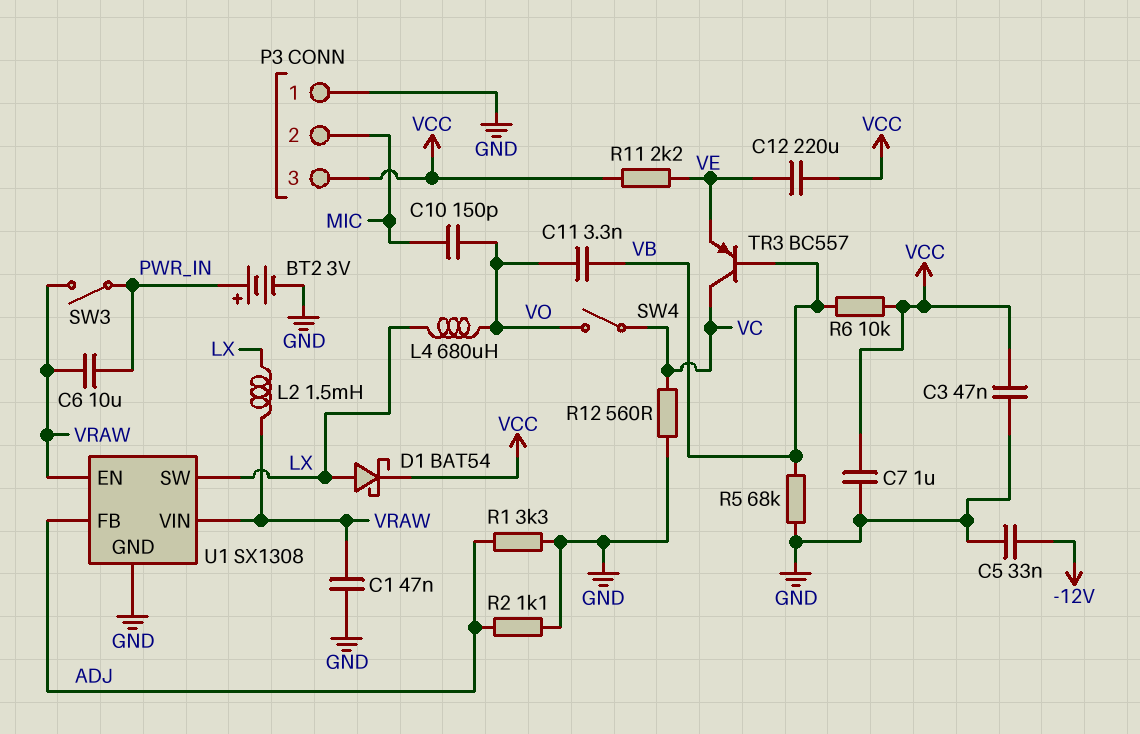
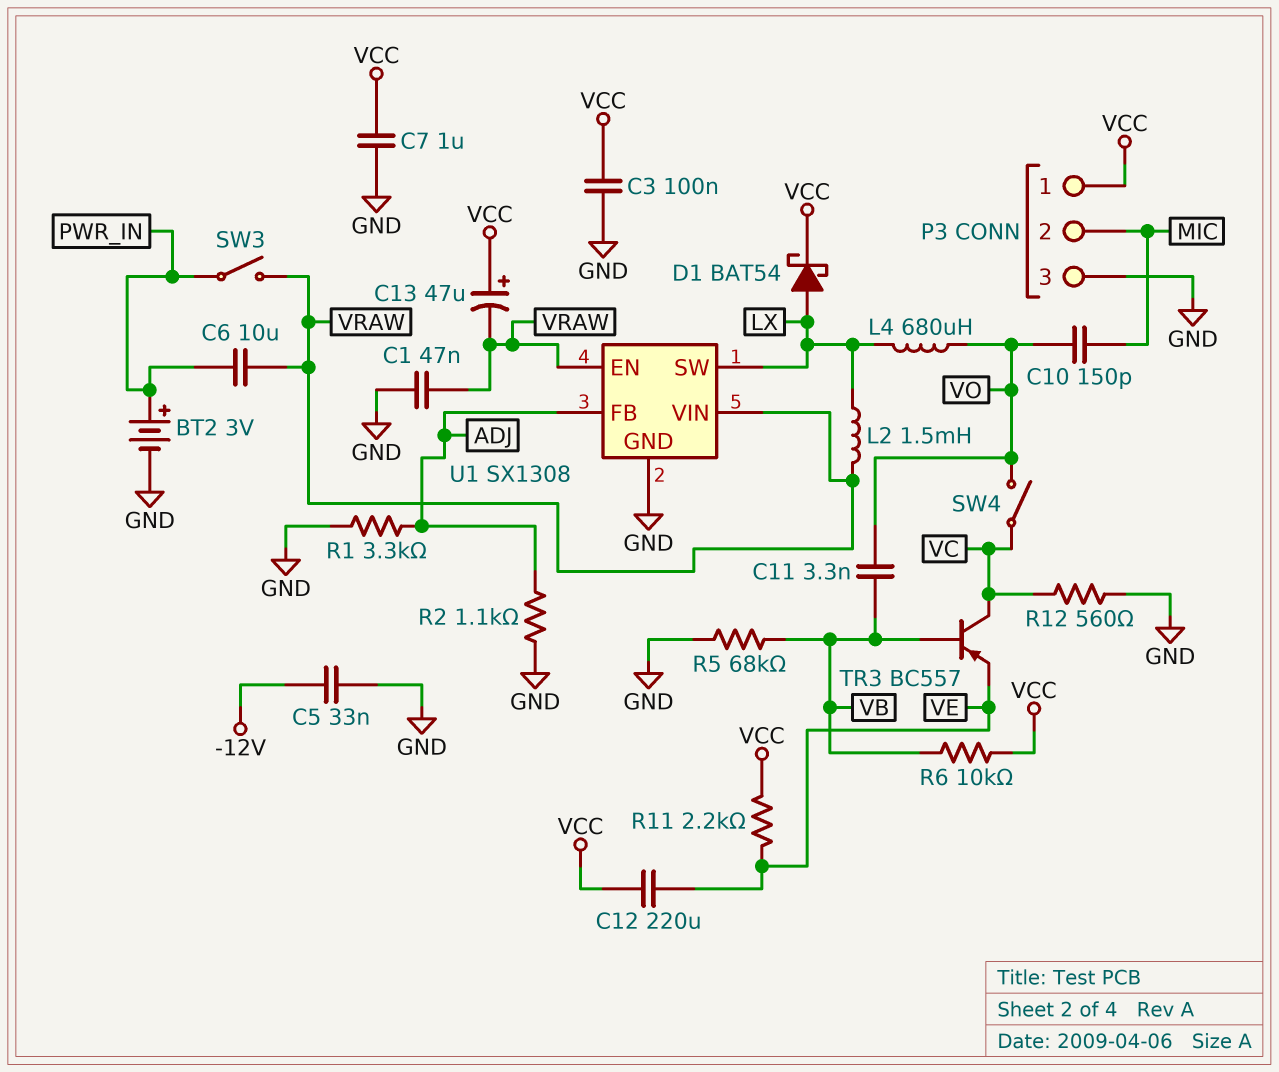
C3: 47nF (GND, VCC) -> 100nF (GND, VCC)
C13: none -> 47uF (plus VCC, minus VRAW)
P3 pin 1: GND -> VCC
P3 pin 3: VCC -> GND

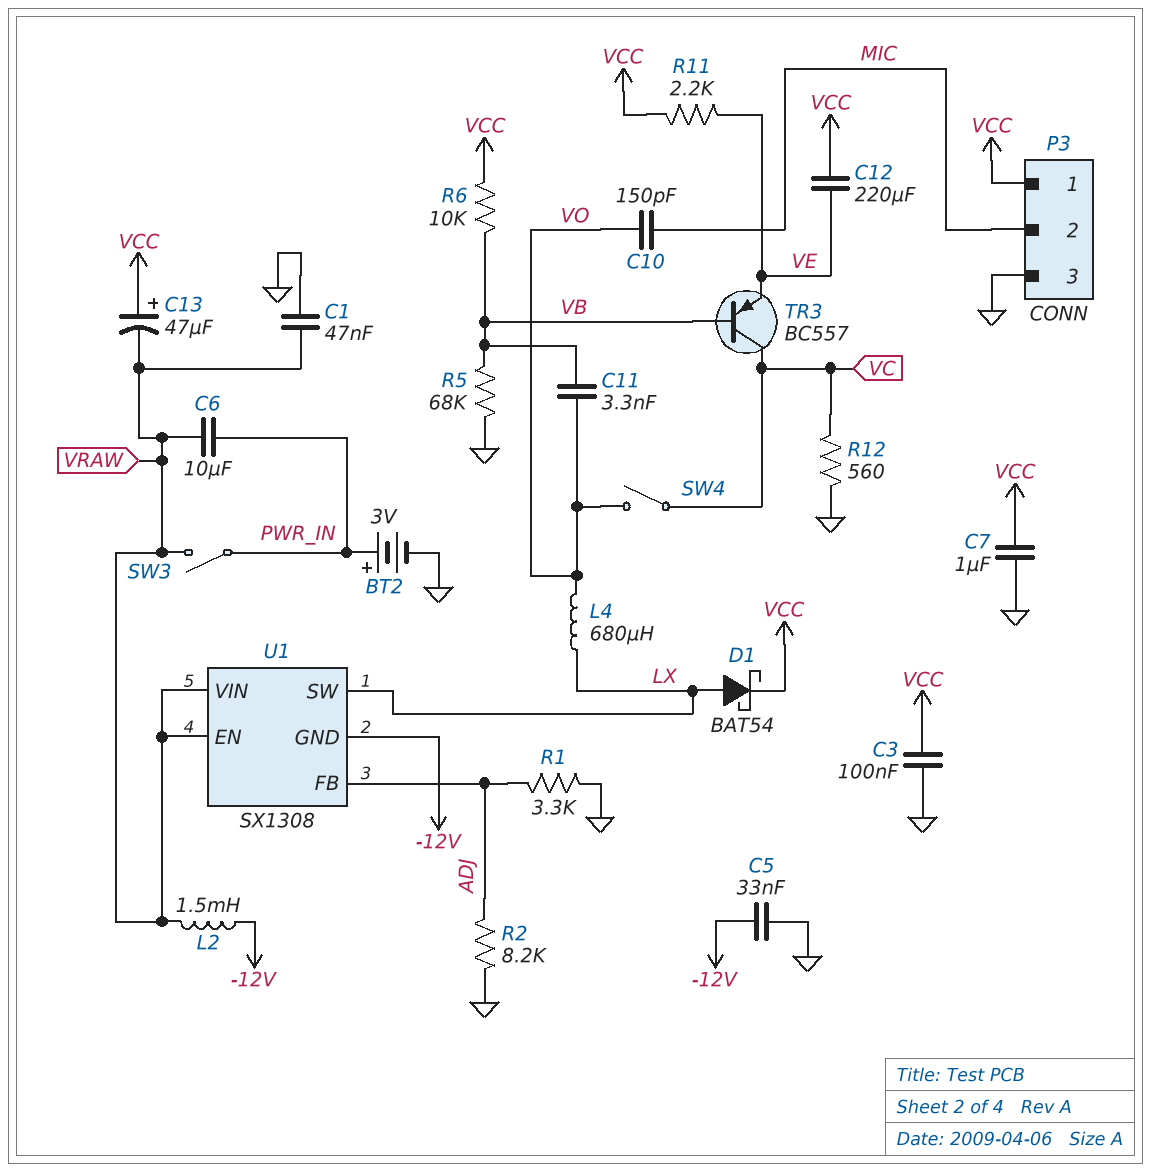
L2: 1.5mH (LX, VRAW) -> 1.5mH (-12V, VRAW)
R2: 1.1k (ADJ, GND) -> 8.2k (ADJ, GND)
U1 pin GND: GND -> -12V

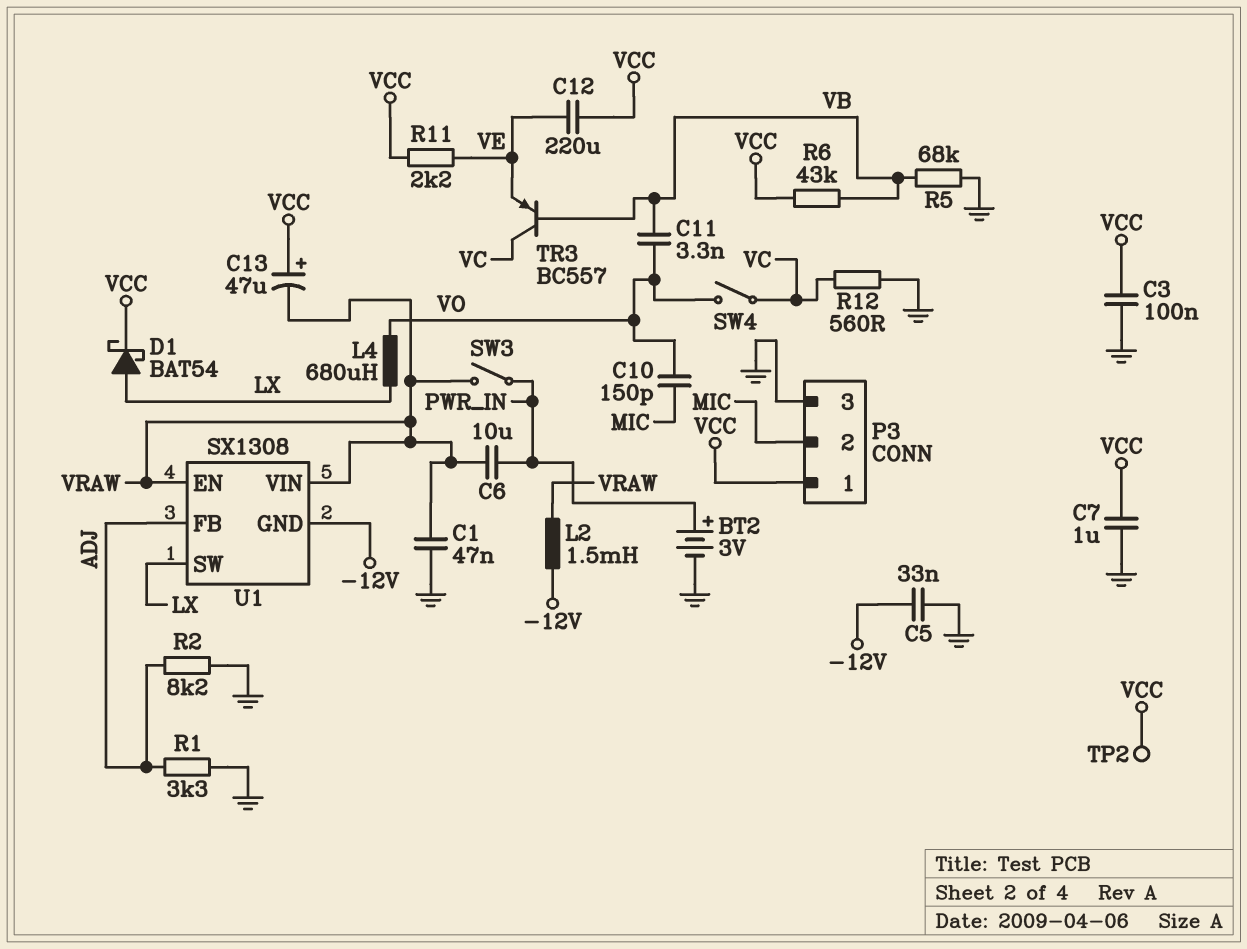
R6: 10k (VB, VCC) -> 43k (VB, VCC)
TP2: none -> test point (VCC)

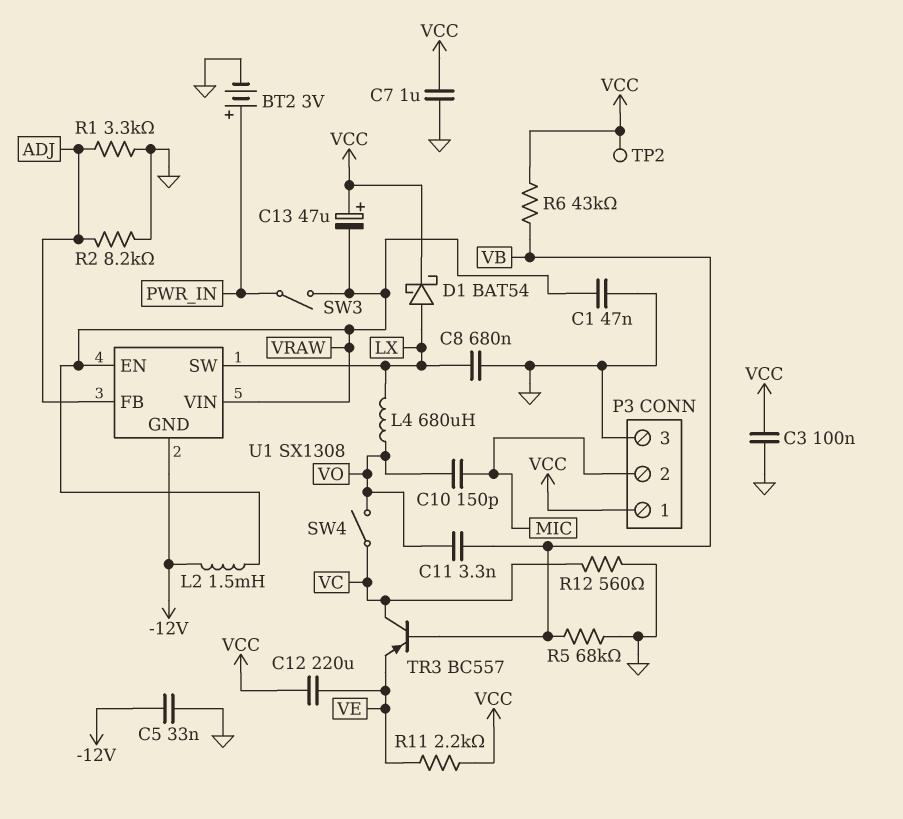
C6: 10uF (PWR_IN, VRAW) -> none
C8: none -> 680nF (GND, LX)

